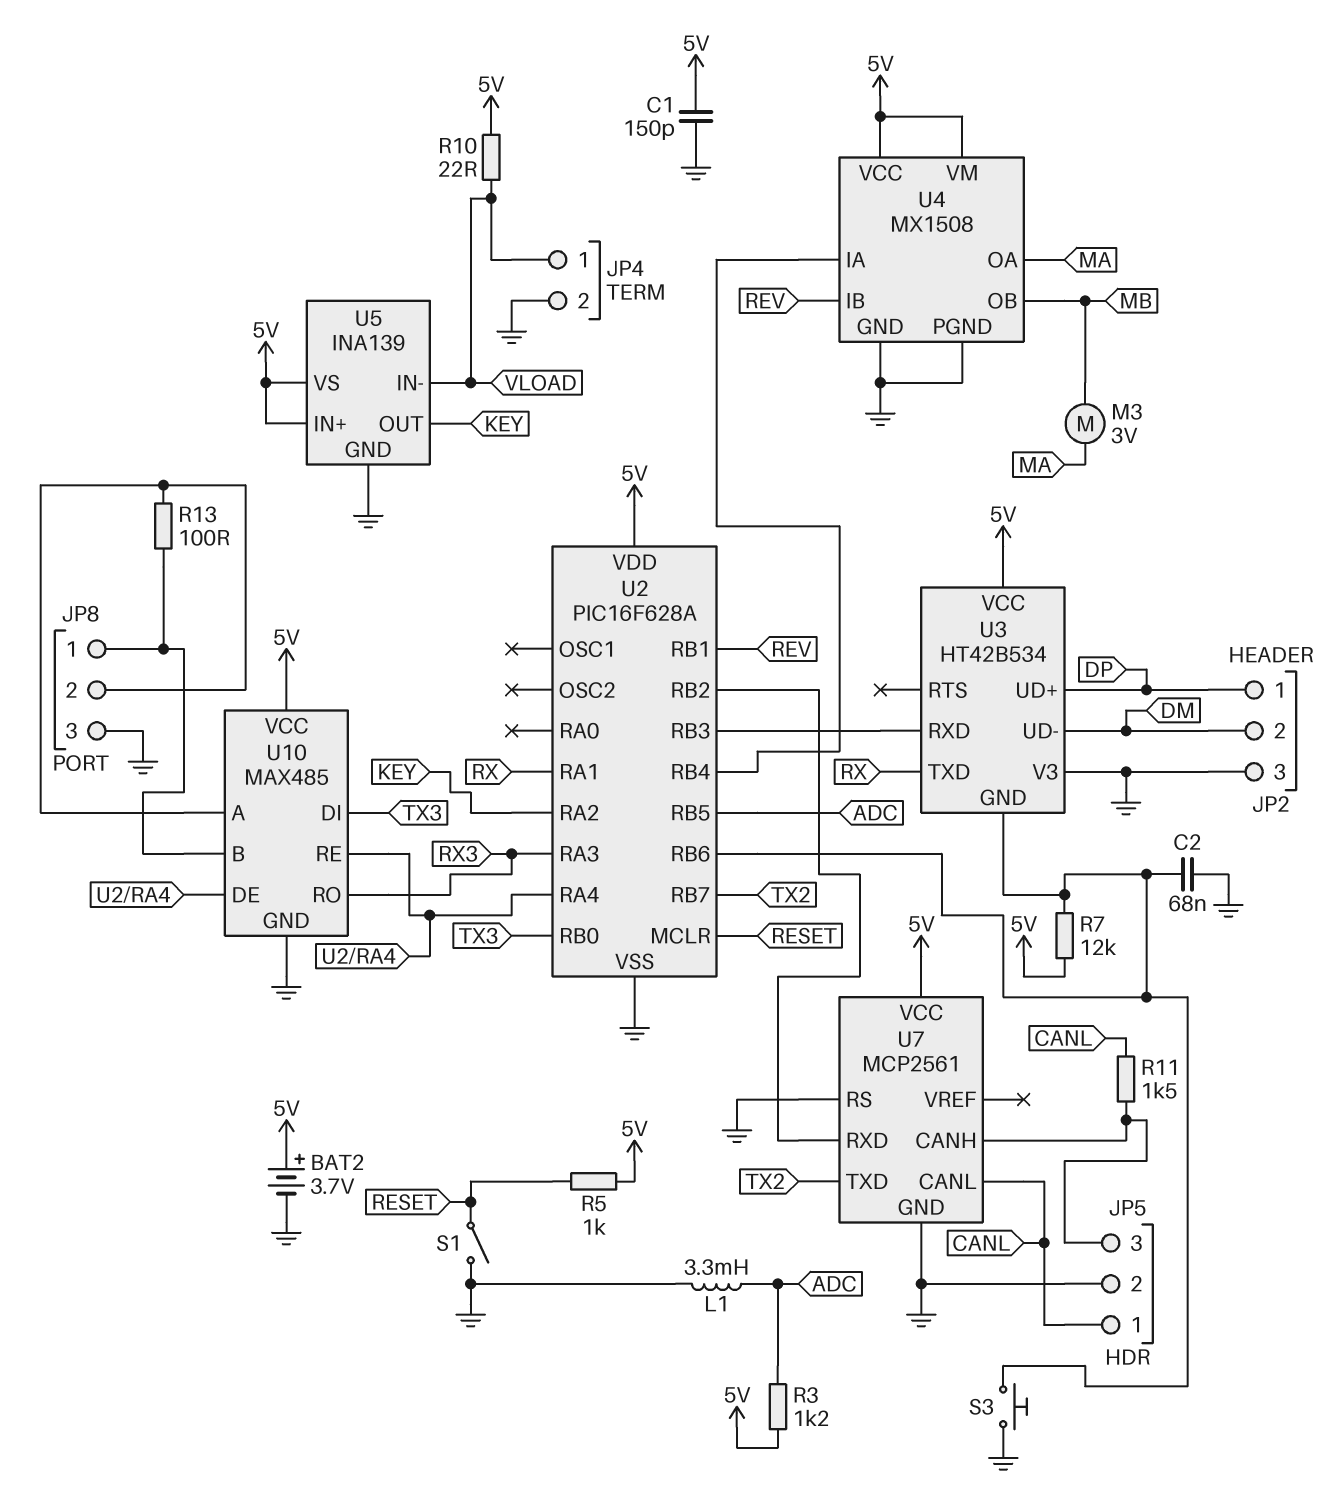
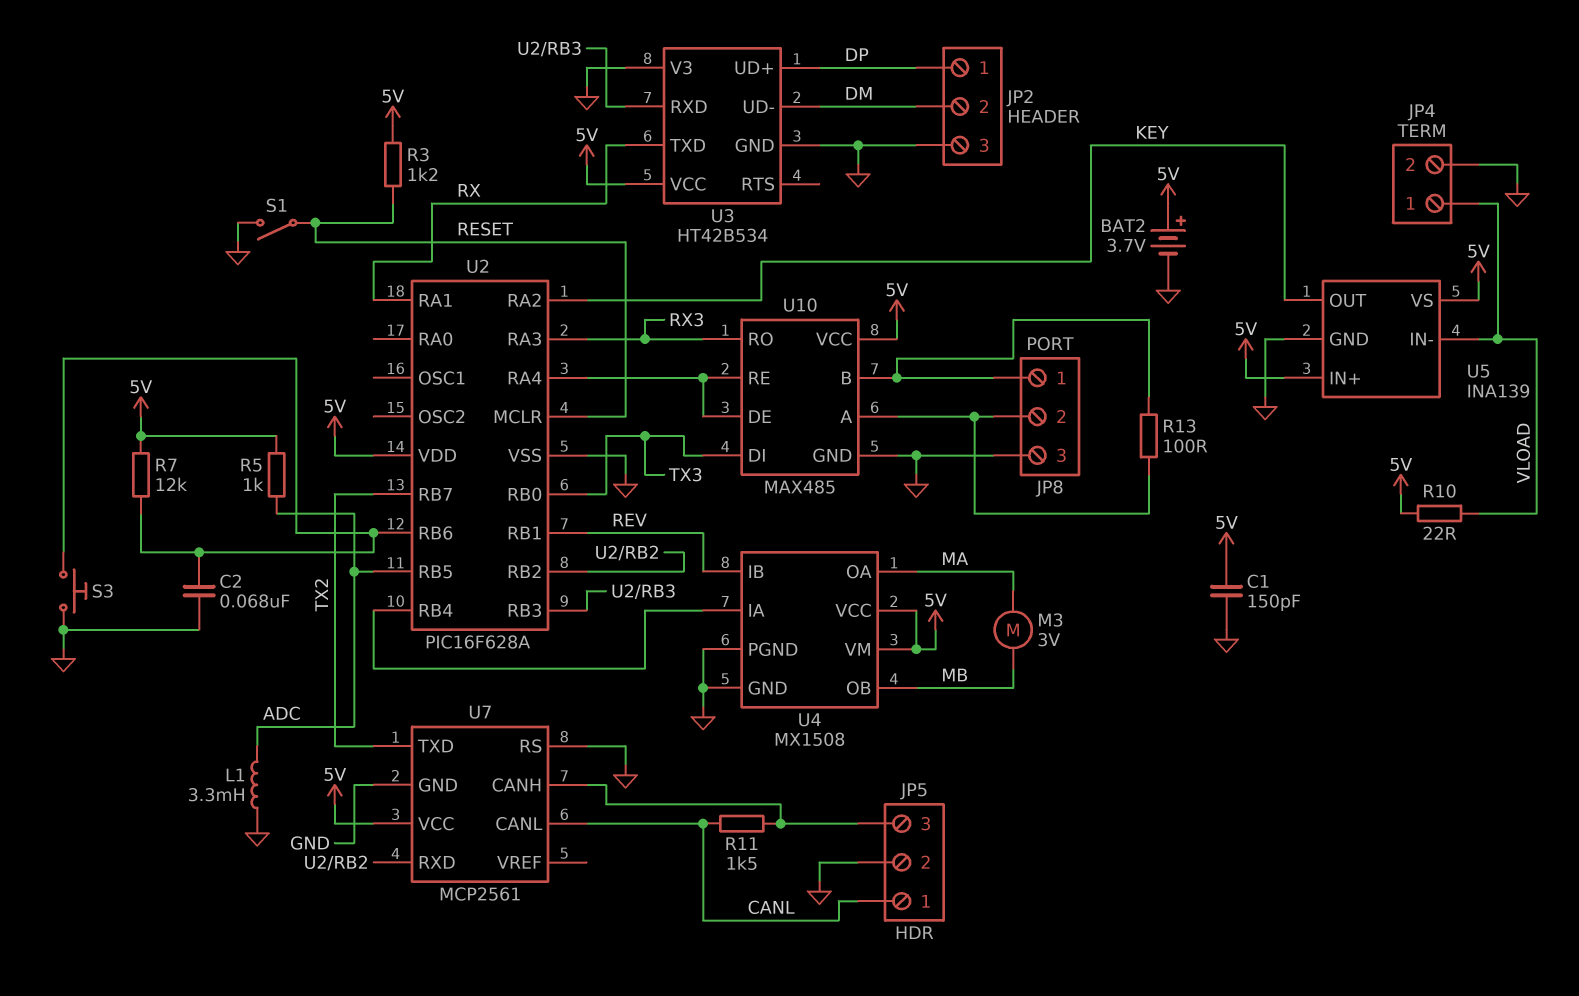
R3: 1.2k (5V, ADC) -> 1.2k (5V, RESET)
R5: 1k (5V, RESET) -> 1k (5V, ADC)
U3 pin GND: U2/RB6 -> GND

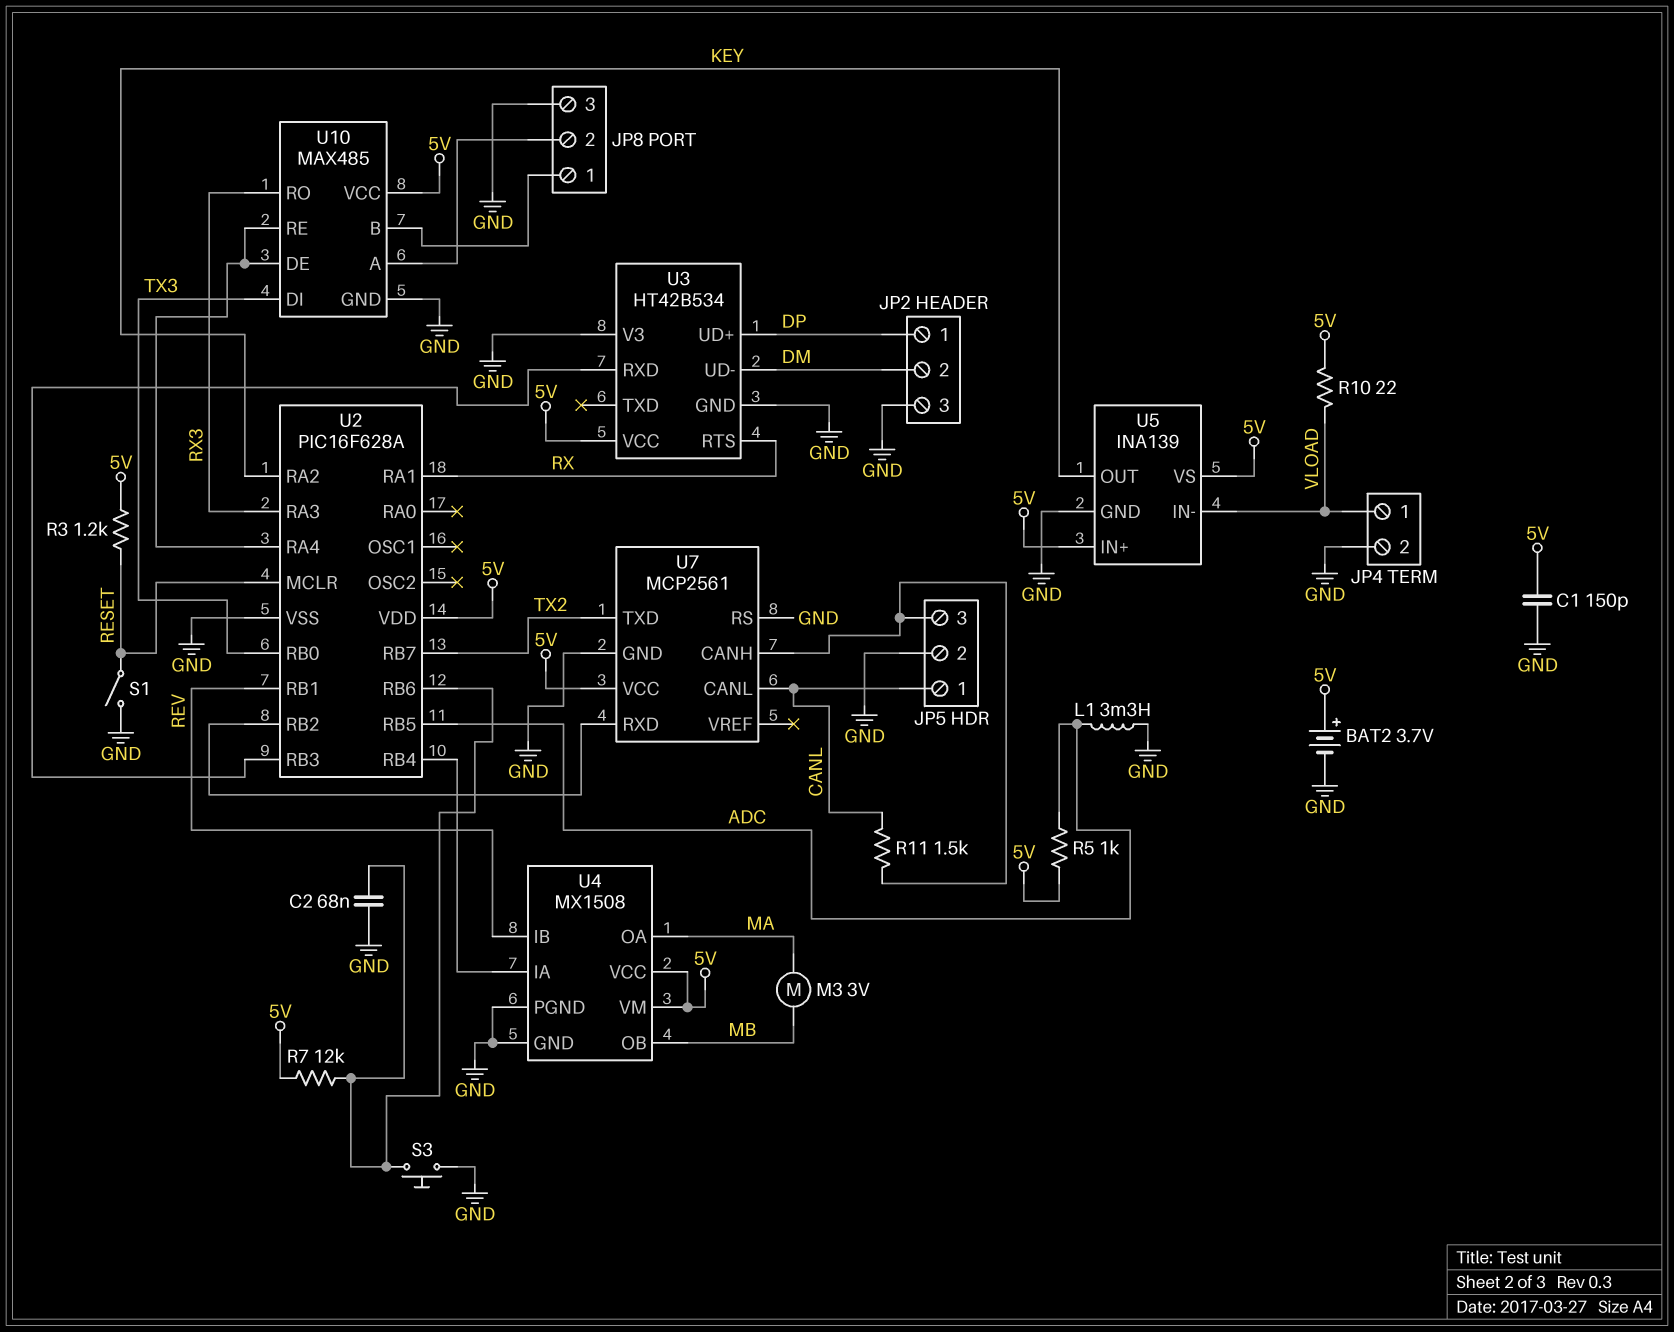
R13: 100 (JP8/1, JP8/2) -> none
U3 pin RTS: none -> RX
U3 pin TXD: RX -> none

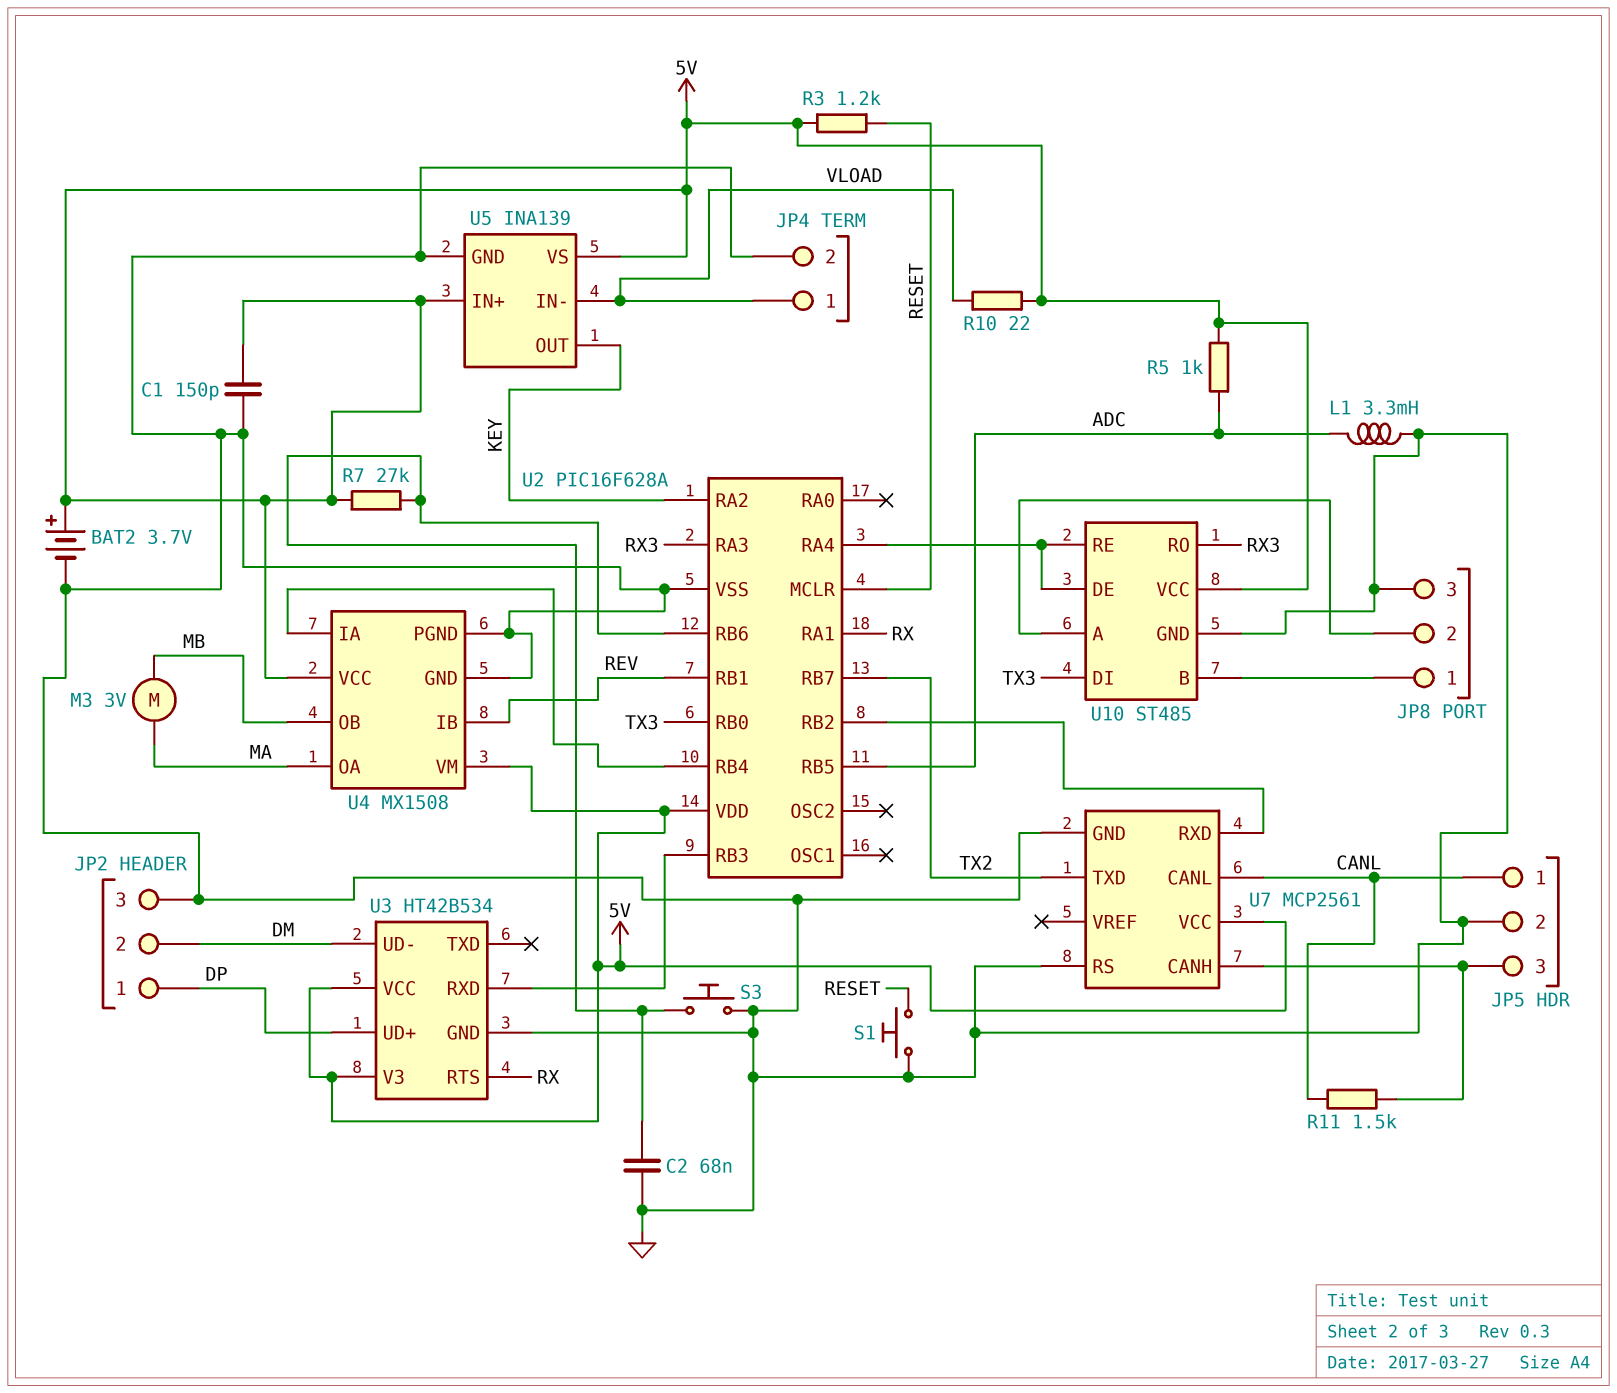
R7: 12k (5V, U2/RB6) -> 27k (5V, U2/RB6)
S1: switch (GND, RESET) -> button (GND, RESET)
U3 pin V3: GND -> 5V
U10: MAX485 -> ST485

